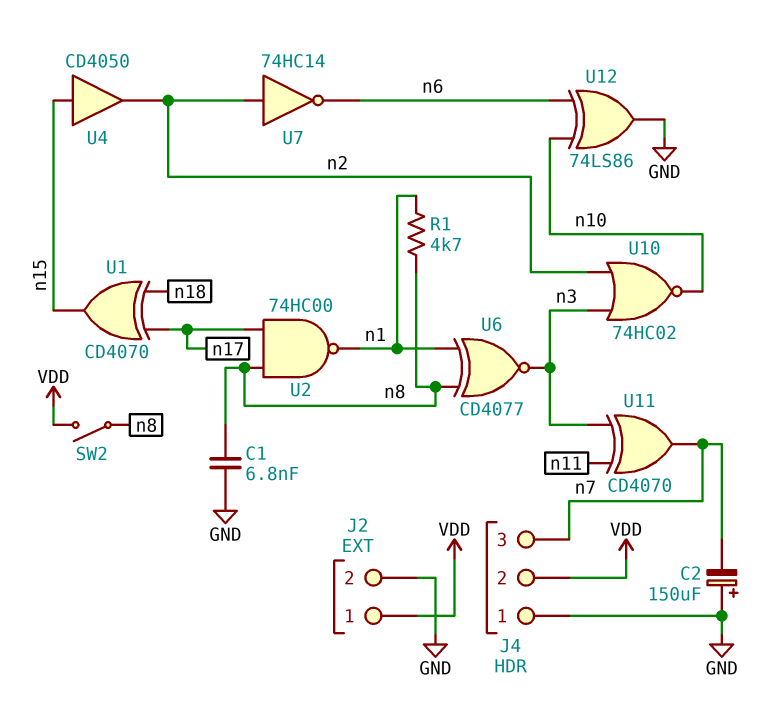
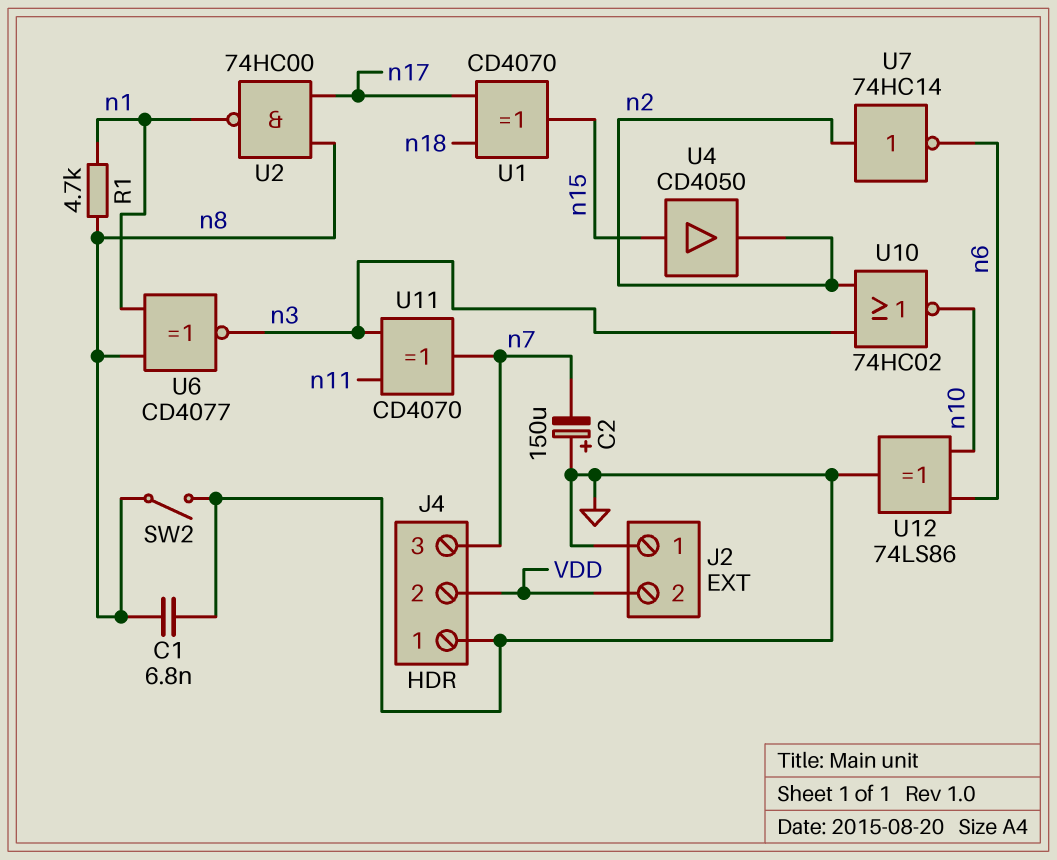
J2 pin 1: VDD -> GND
J2 pin 2: GND -> VDD
SW2: switch (VDD, n8) -> switch (GND, n8)

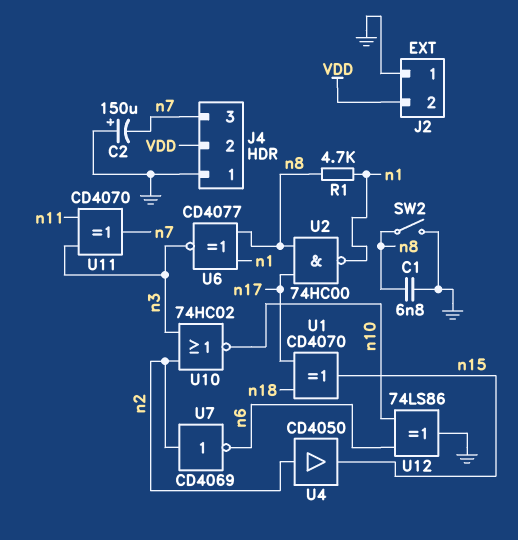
U4: buffer CD4050 (in n15, out n2) -> buffer CD4050 (in n2, out n15)
U7: NOT 74HC14 (in n2, out n6) -> NOT CD4069 (in n2, out n6)

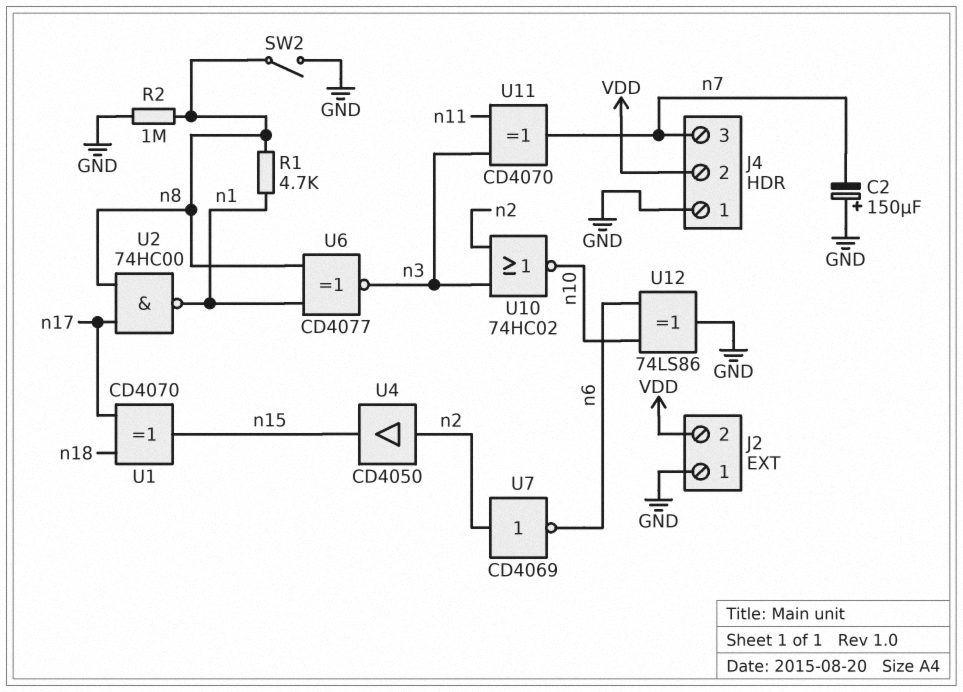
C1: 6.8nF (GND, n8) -> none
R2: none -> 1M (GND, n8)

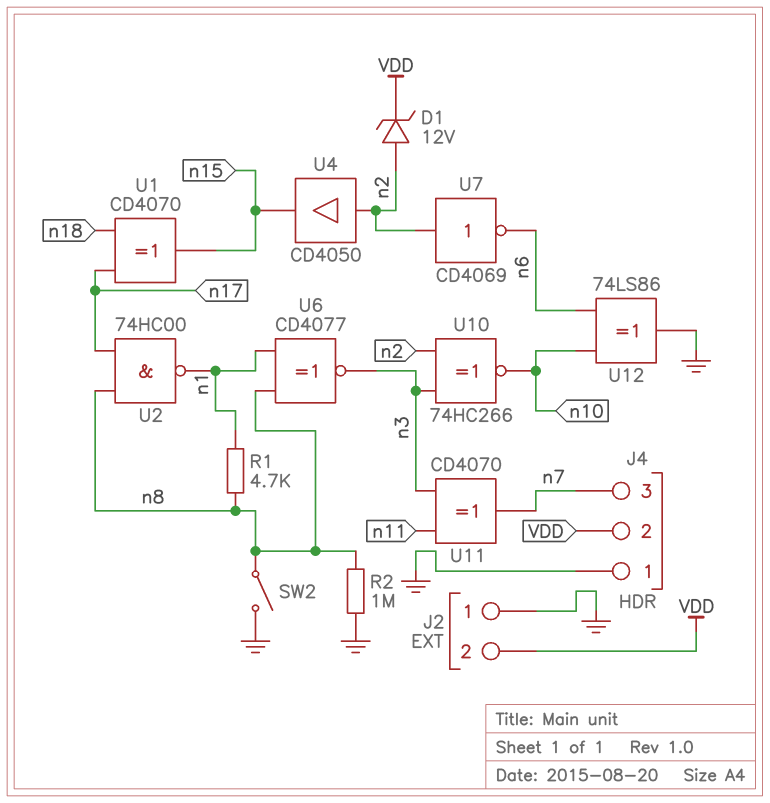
C2: 150uF (plus GND, minus n7) -> none
D1: none -> zener 12V (A n2, K VDD)
U10: NOR 74HC02 (in n2, in n3, out n10) -> XNOR 74HC266 (in n2, in n3, out n10)

